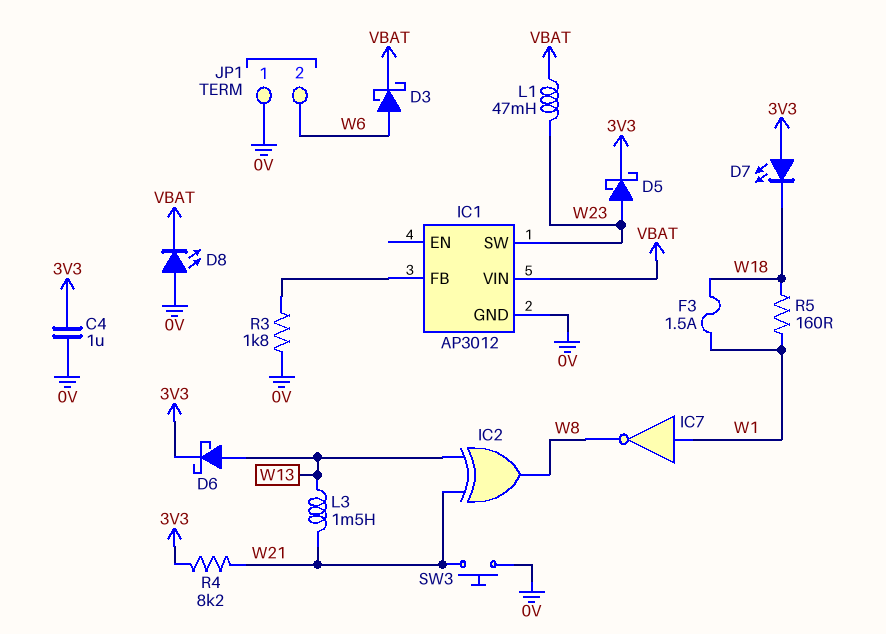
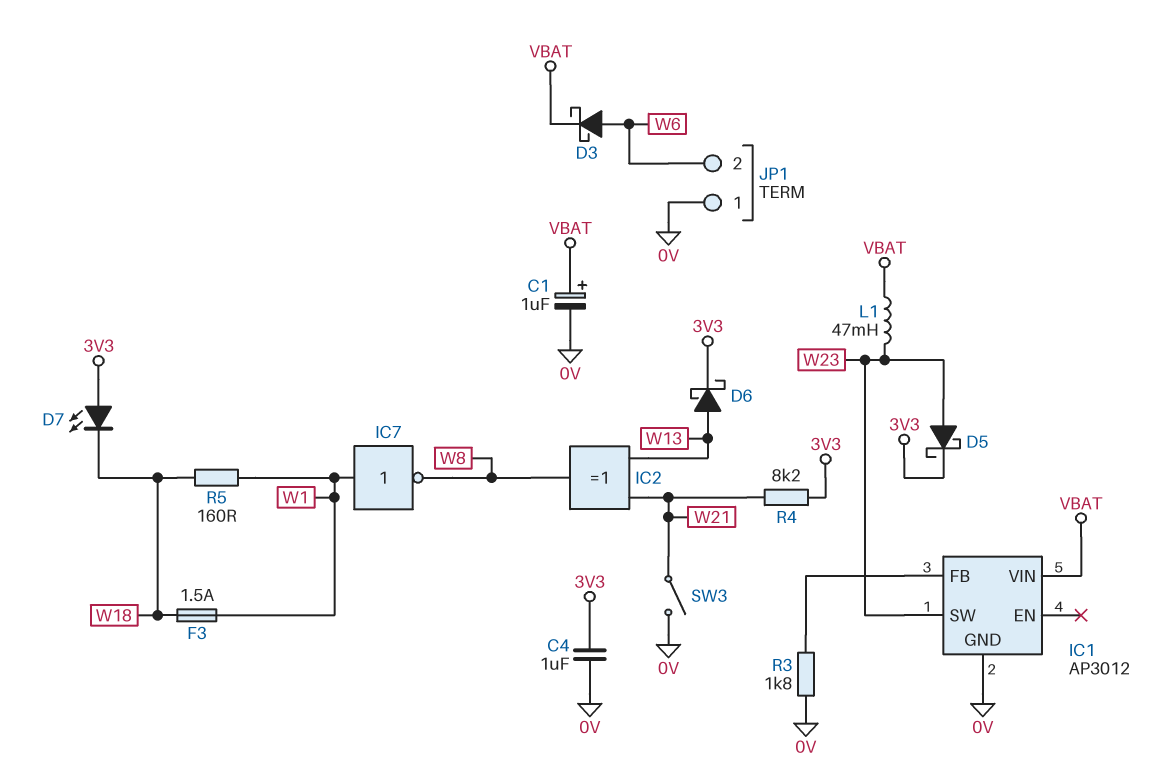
C1: none -> 1uF (plus VBAT, minus 0V)
D8: LED (A 0V, K VBAT) -> none
L3: 1.5mH (W13, W21) -> none
SW3: button (0V, W21) -> switch (0V, W21)

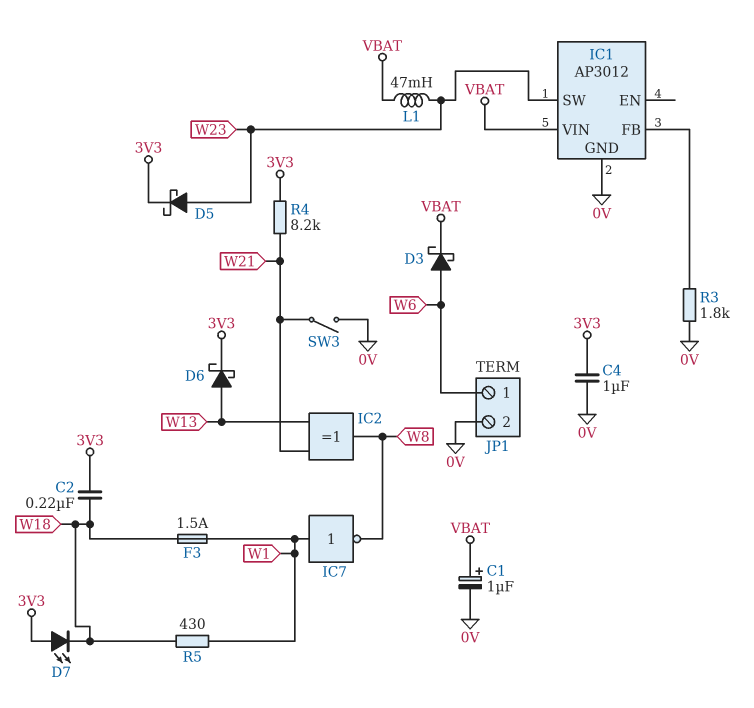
C2: none -> 220nF (3V3, W18)
JP1 pin 1: 0V -> W6
JP1 pin 2: W6 -> 0V
R5: 160 (W1, W18) -> 430 (W1, W18)

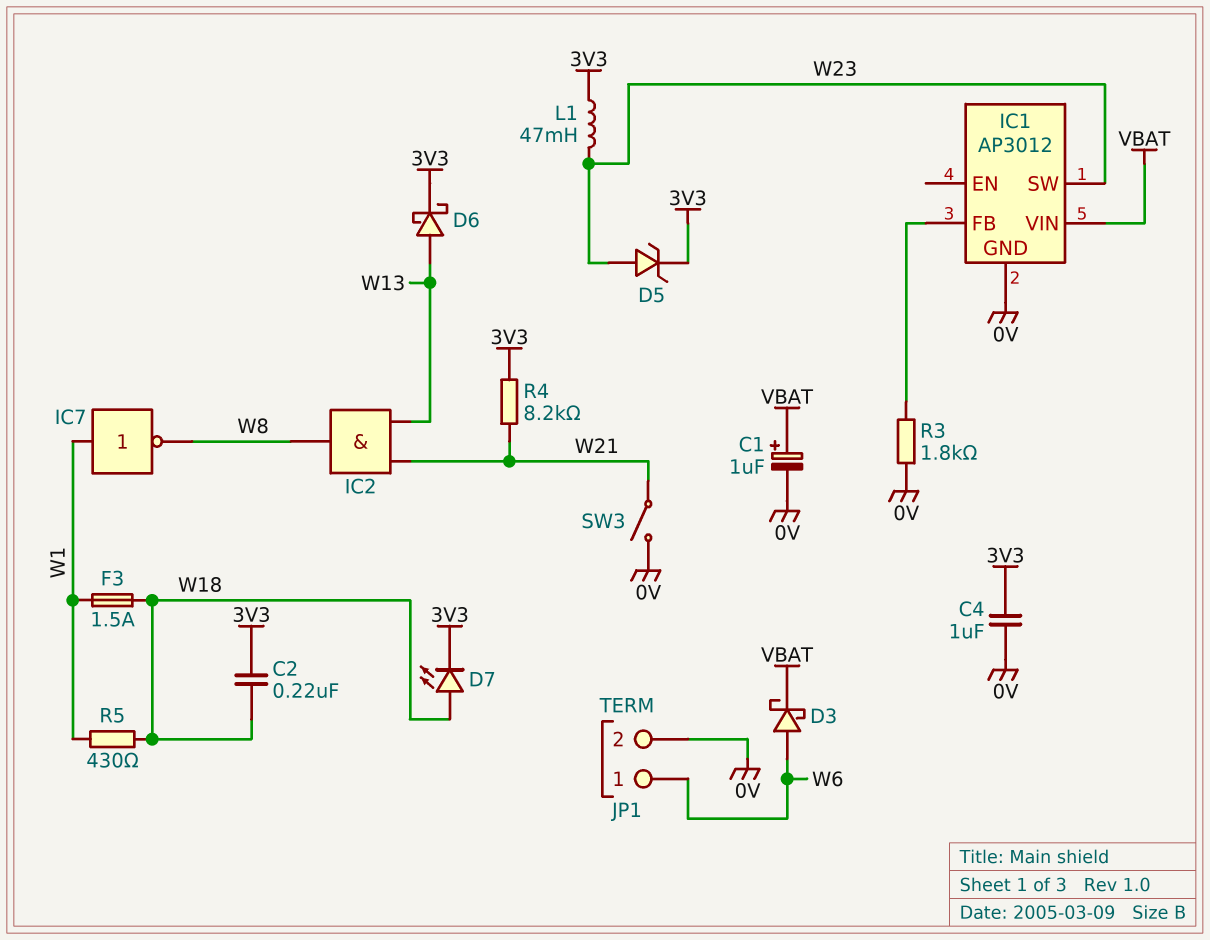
D5: schottky (A W23, K 3V3) -> zener (A W23, K 3V3)
D7: LED (A 3V3, K W18) -> LED (A W18, K 3V3)
IC2: XOR (in W13, in W21, out W8) -> AND (in W13, in W21, out W8)
L1: 47mH (VBAT, W23) -> 47mH (3V3, W23)

